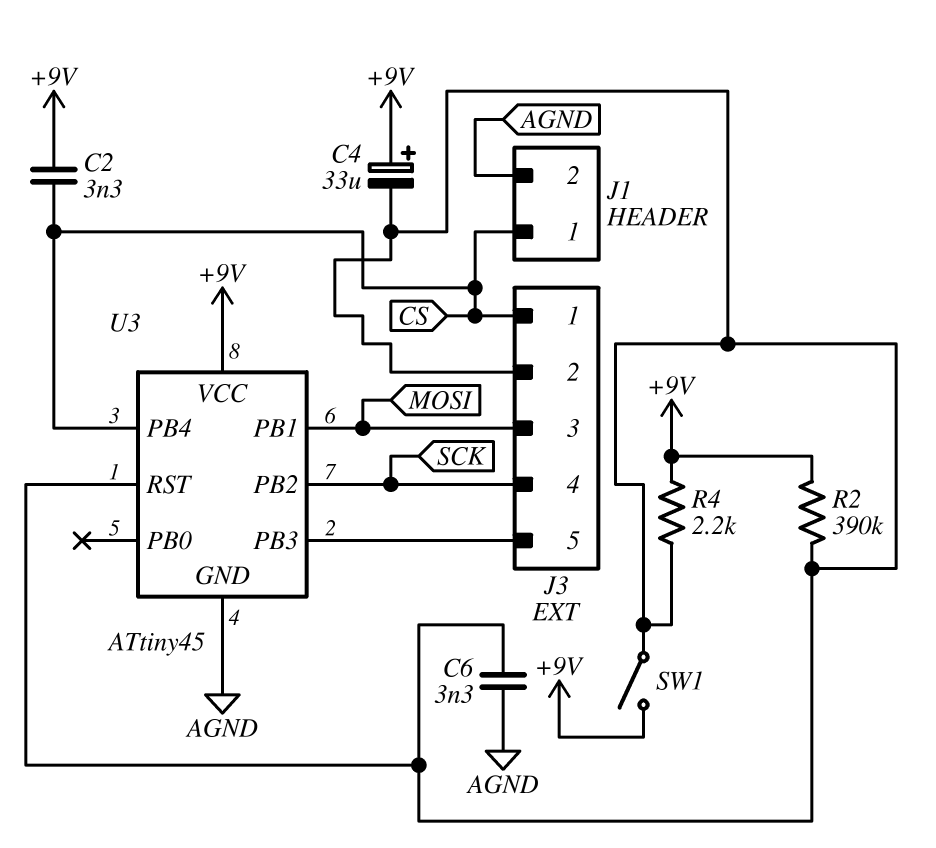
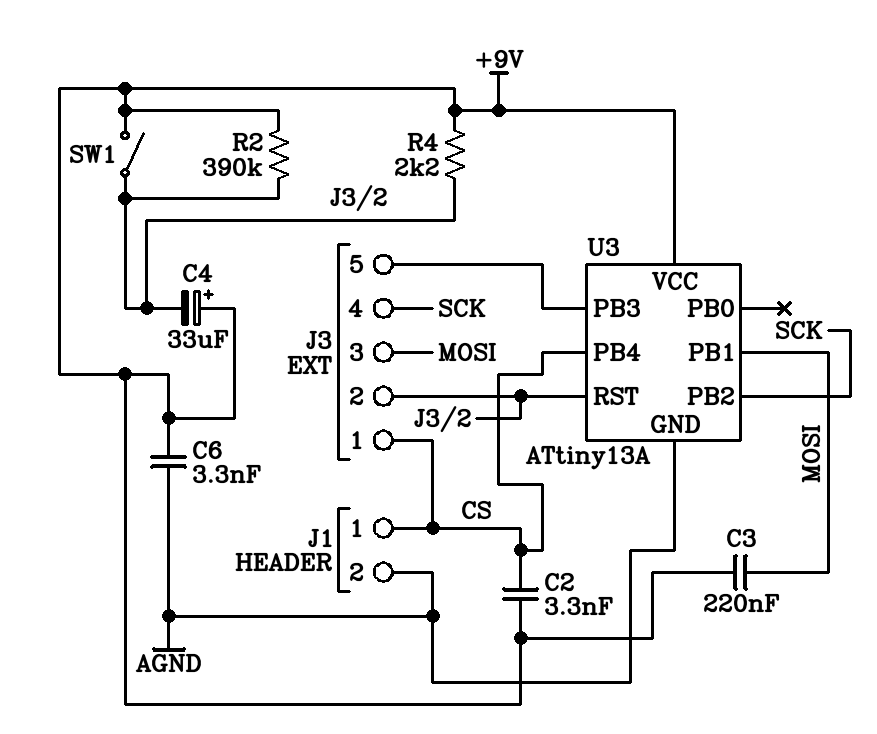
C3: none -> 220nF (+9V, MOSI)
C6: 3.3nF (AGND, J3/2) -> 3.3nF (+9V, AGND)
U3: ATtiny45 -> ATtiny13A

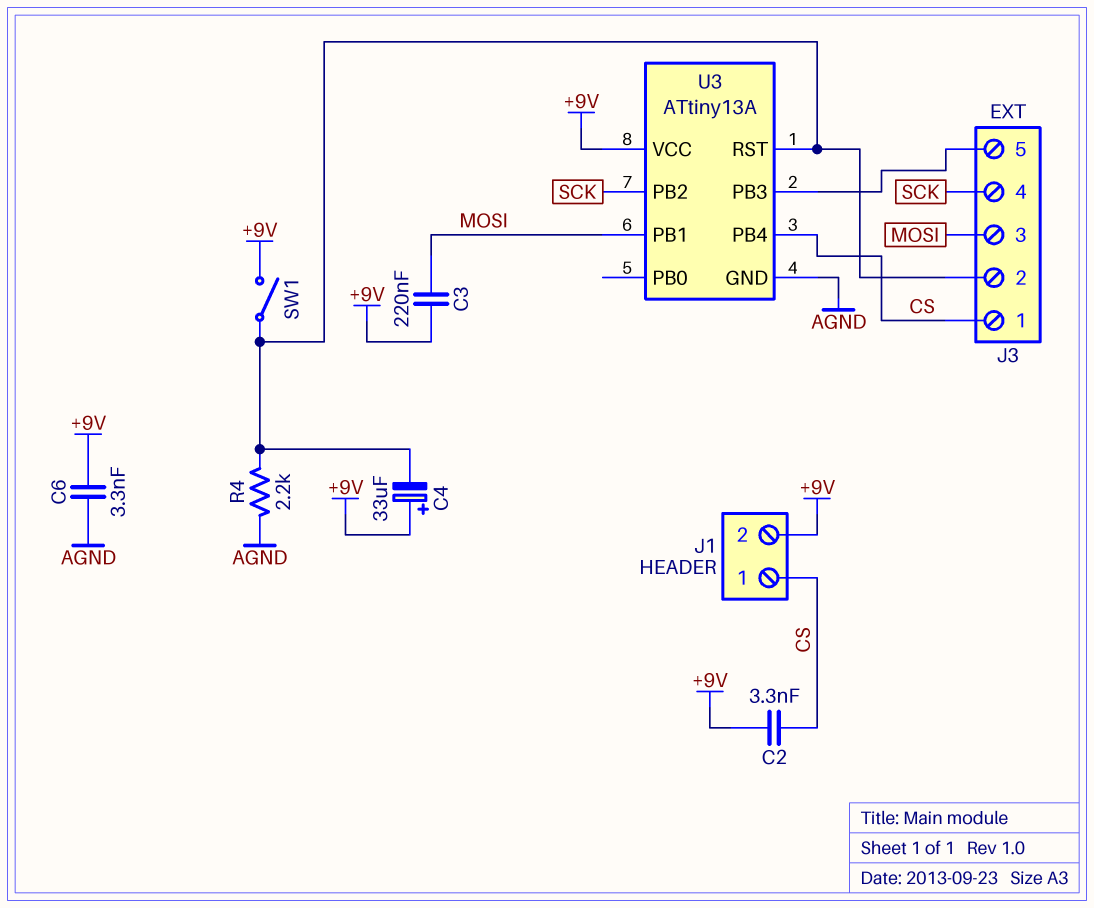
J1 pin 2: AGND -> +9V
R2: 390k (+9V, J3/2) -> none
R4: 2.2k (+9V, J3/2) -> 2.2k (AGND, J3/2)

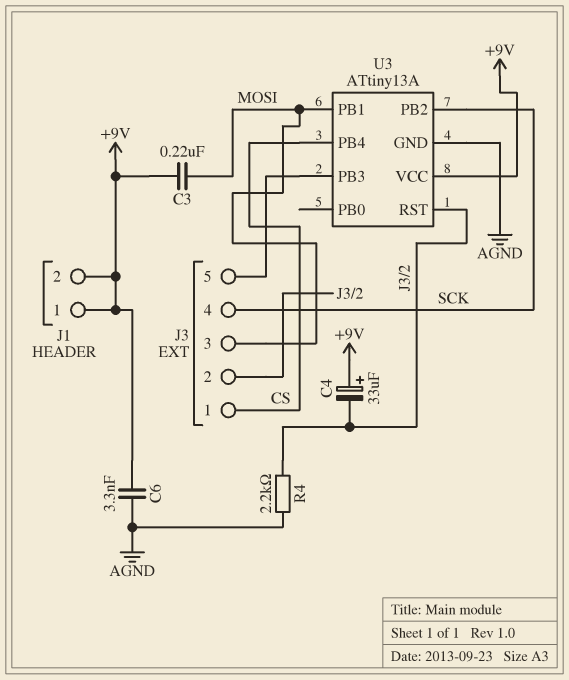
C2: 3.3nF (+9V, CS) -> none
J1 pin 1: CS -> +9V
SW1: switch (+9V, J3/2) -> none

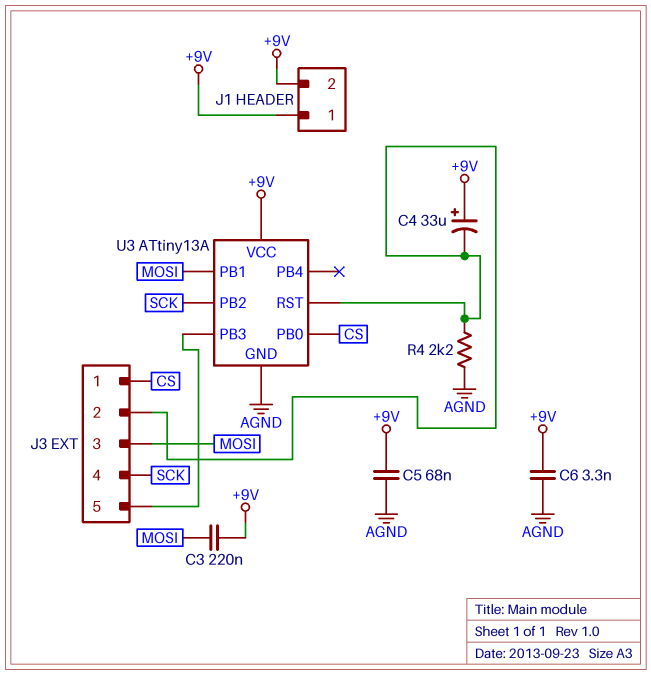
C5: none -> 68nF (+9V, AGND)
U3 pin PB0: none -> CS
U3 pin PB4: CS -> none

